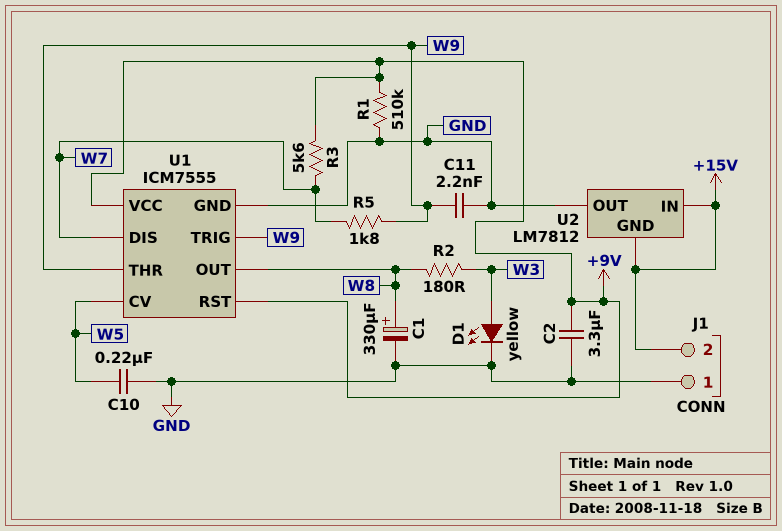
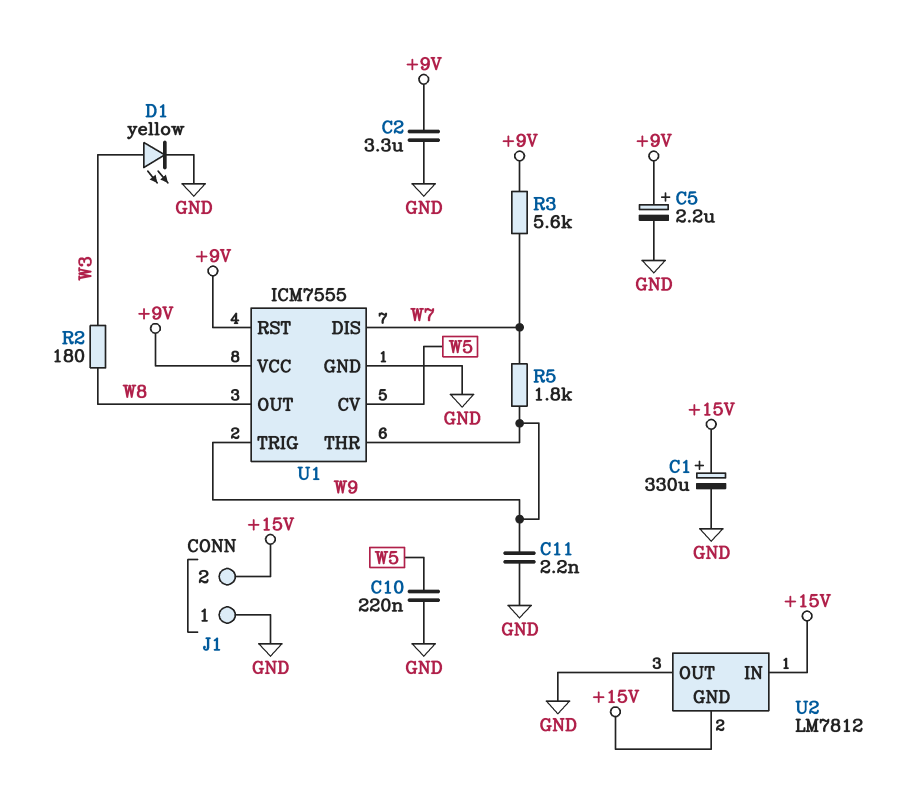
C1: 330uF (plus W8, minus GND) -> 330uF (plus +15V, minus GND)
C5: none -> 2.2uF (plus +9V, minus GND)
R1: 510k (+9V, GND) -> none

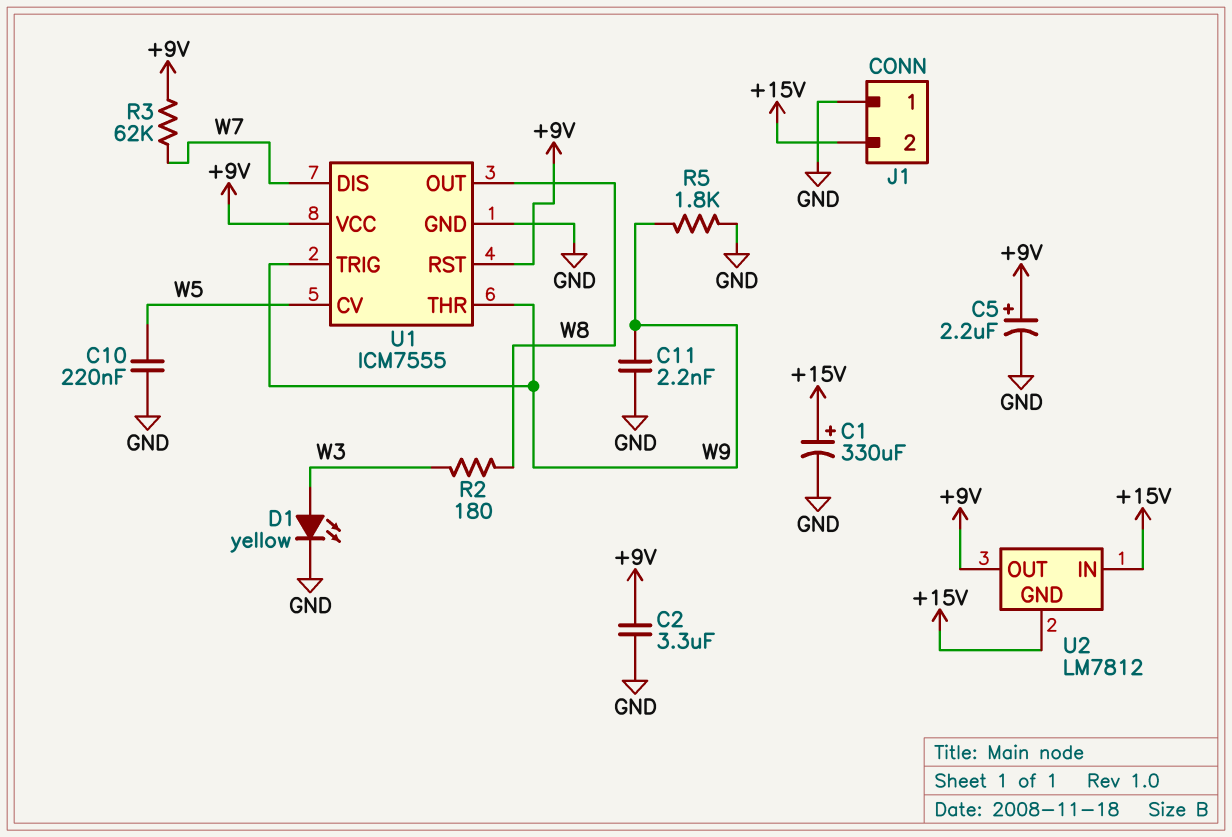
R3: 5.6k (+9V, W7) -> 62k (+9V, W7)
R5: 1.8k (W7, W9) -> 1.8k (GND, W9)
U2 pin OUT: GND -> +9V

